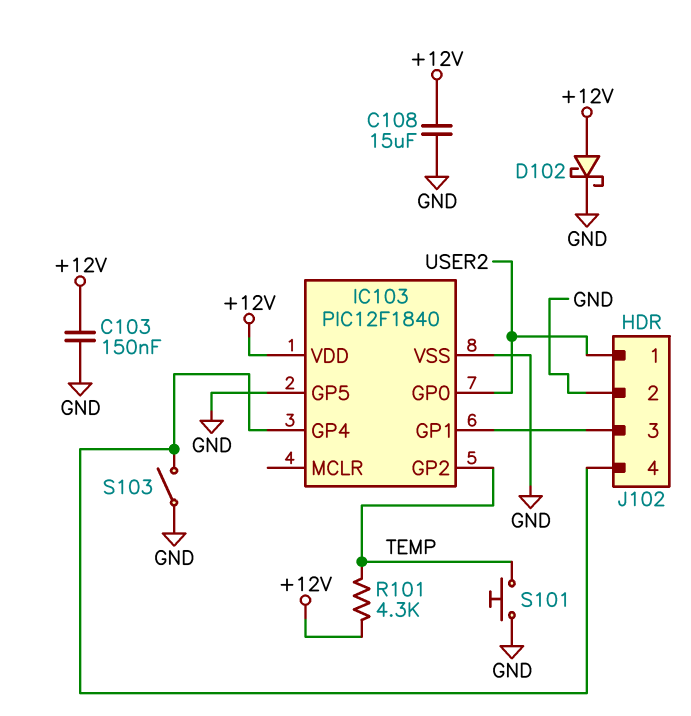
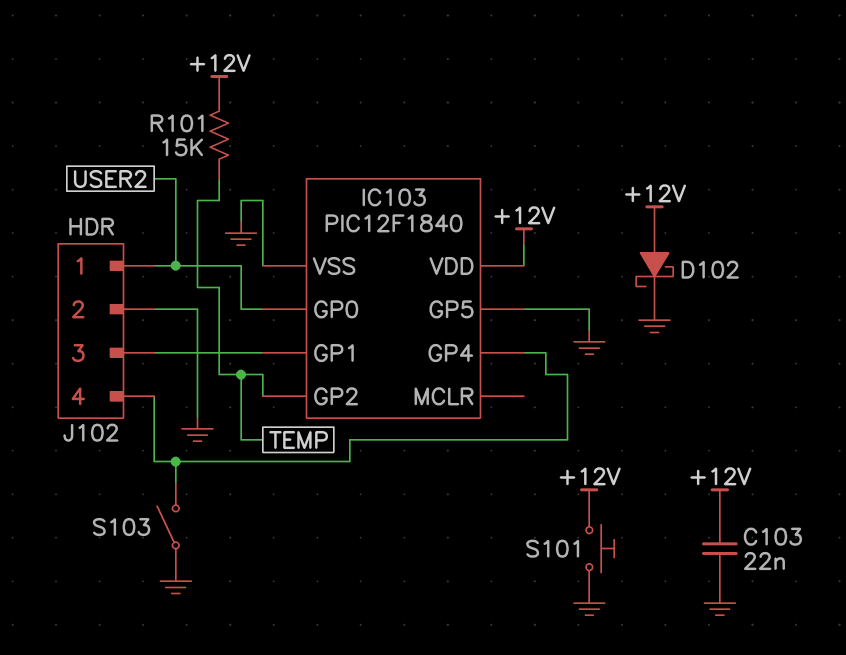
C103: 150nF (+12V, GND) -> 22nF (+12V, GND)
C108: 15uF (+12V, GND) -> none
R101: 4.3k (+12V, TEMP) -> 15k (+12V, TEMP)
S101: button (GND, TEMP) -> button (+12V, GND)

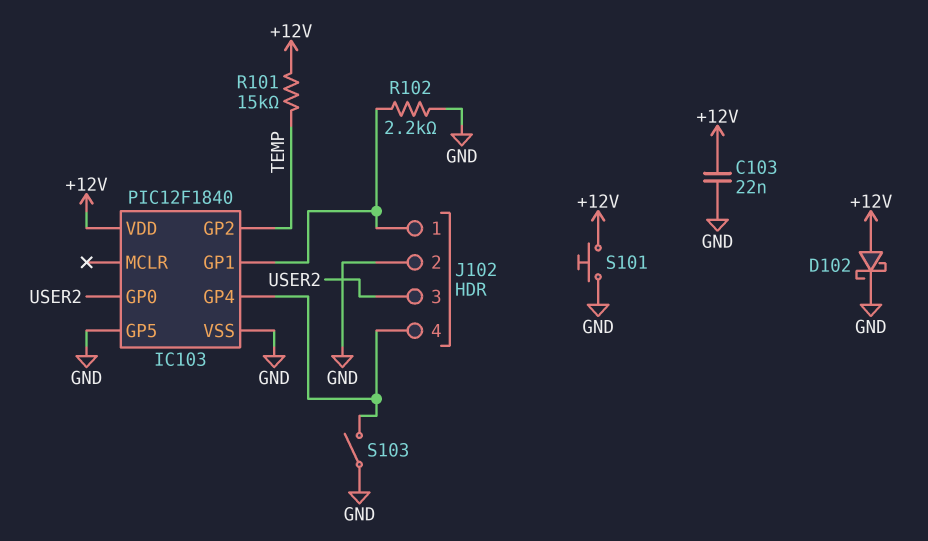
J102 pin 1: USER2 -> IC103/GP1
J102 pin 3: IC103/GP1 -> USER2
R102: none -> 2.2k (GND, IC103/GP1)

